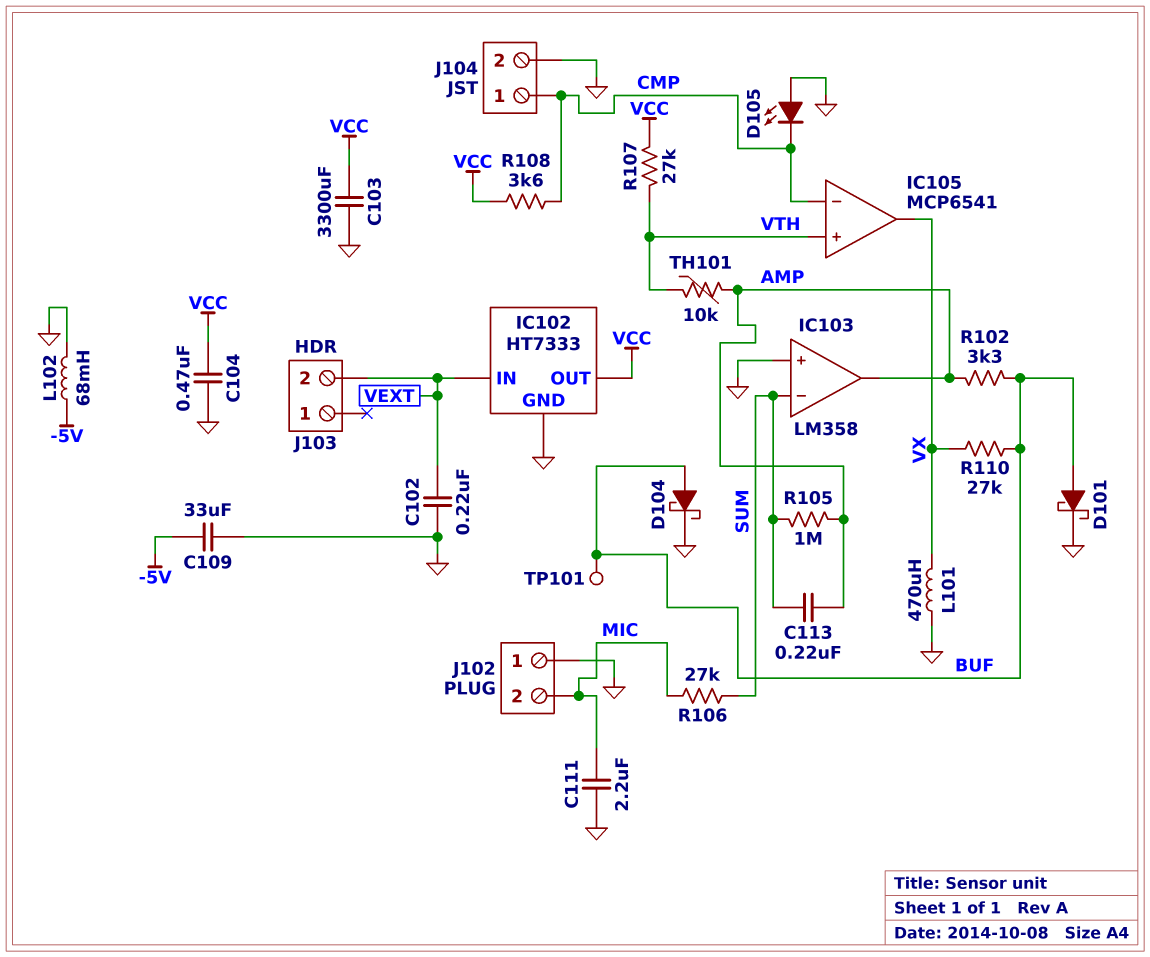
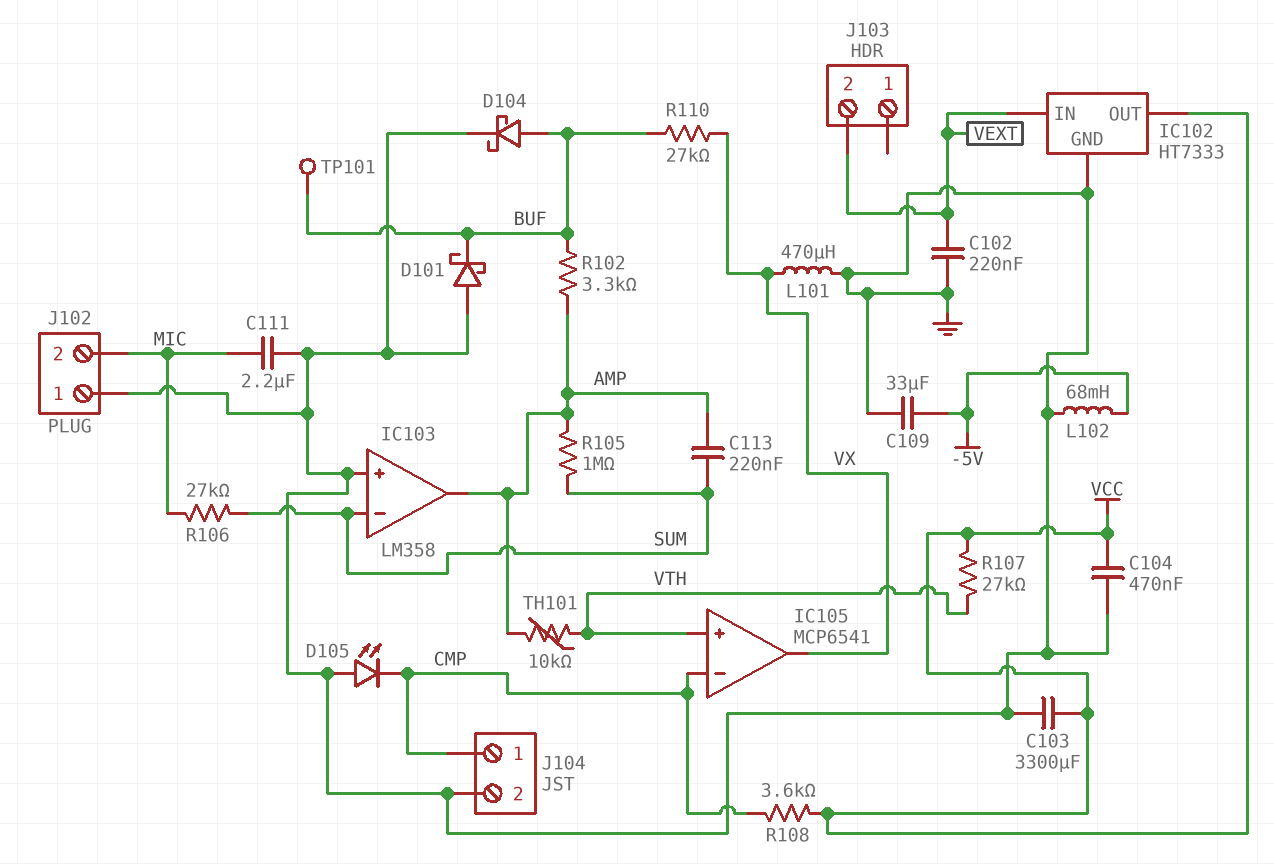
D101: schottky (A BUF, K GND) -> schottky (A GND, K BUF)

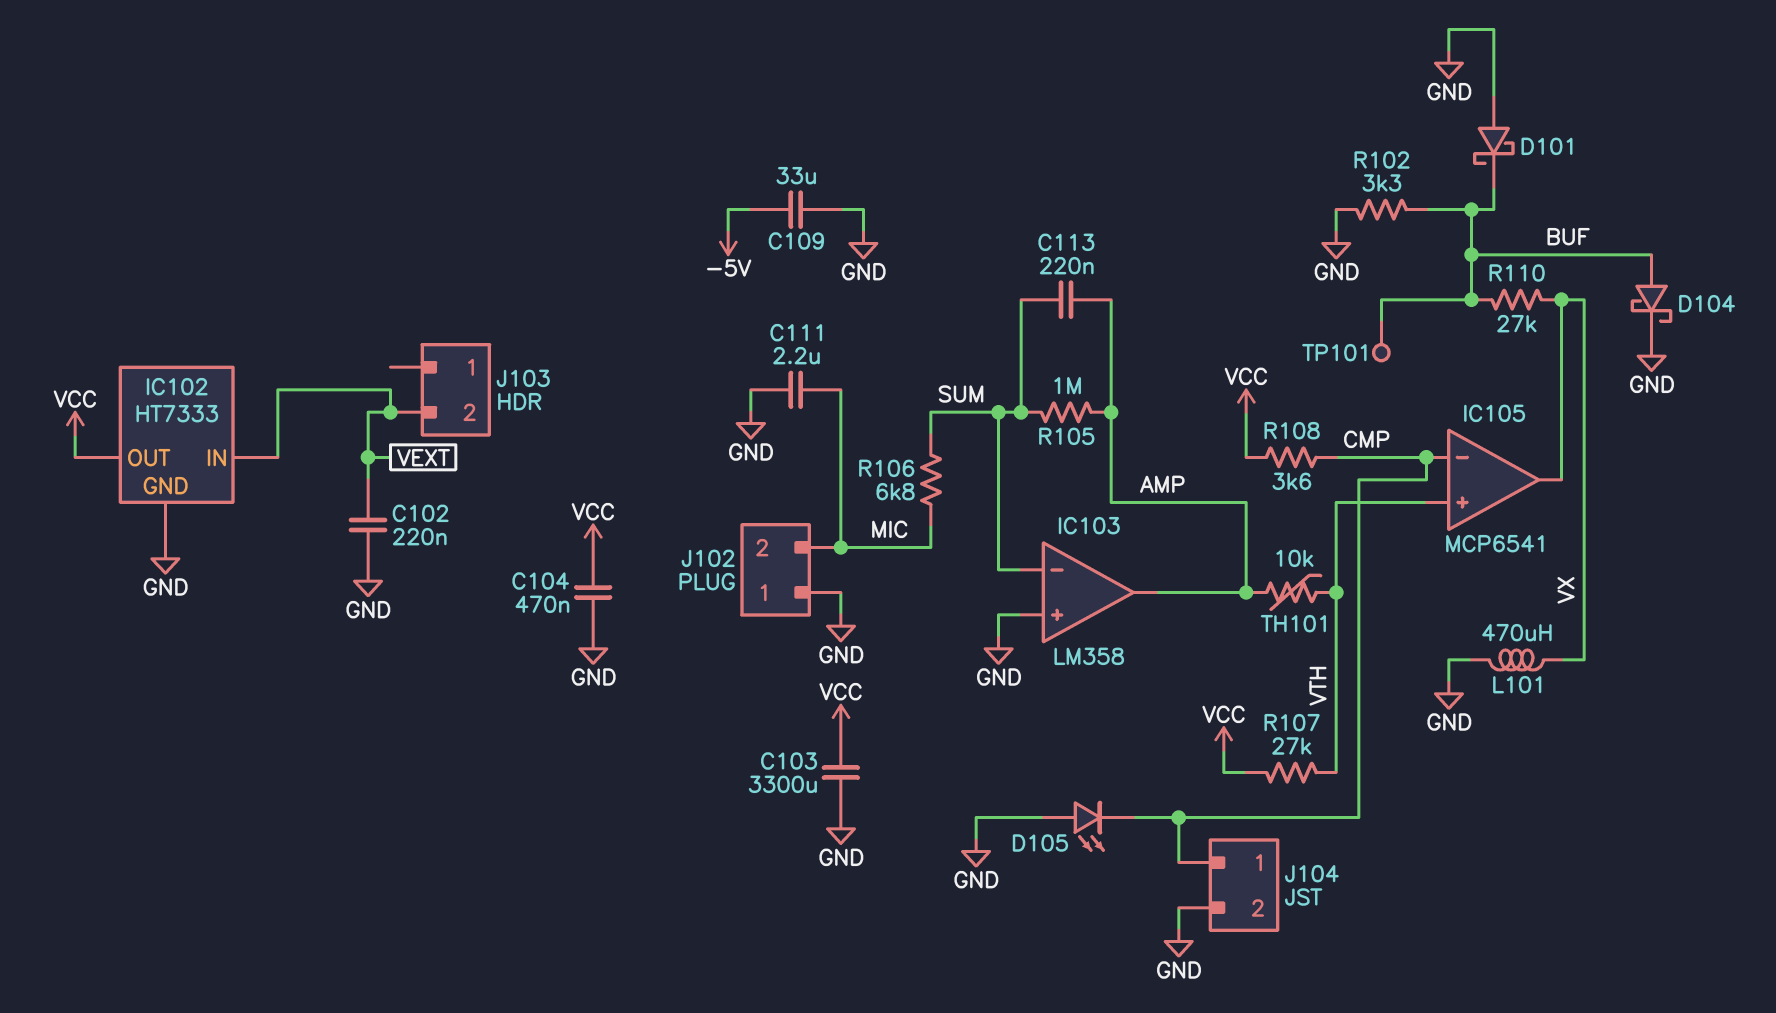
L102: 68mH (-5V, GND) -> none
R102: 3.3k (AMP, BUF) -> 3.3k (BUF, GND)
R106: 27k (MIC, SUM) -> 6.8k (MIC, SUM)

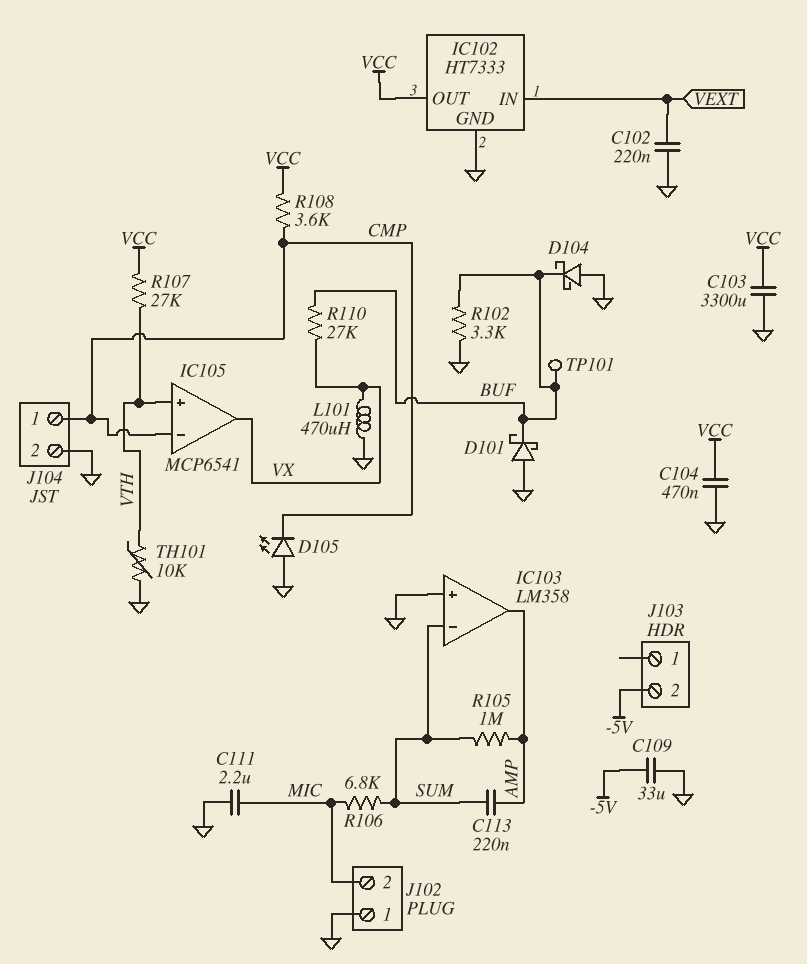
D104: schottky (A BUF, K GND) -> schottky (A GND, K BUF)
J103 pin 2: VEXT -> -5V
TH101: 10k (AMP, VTH) -> 10k (GND, VTH)

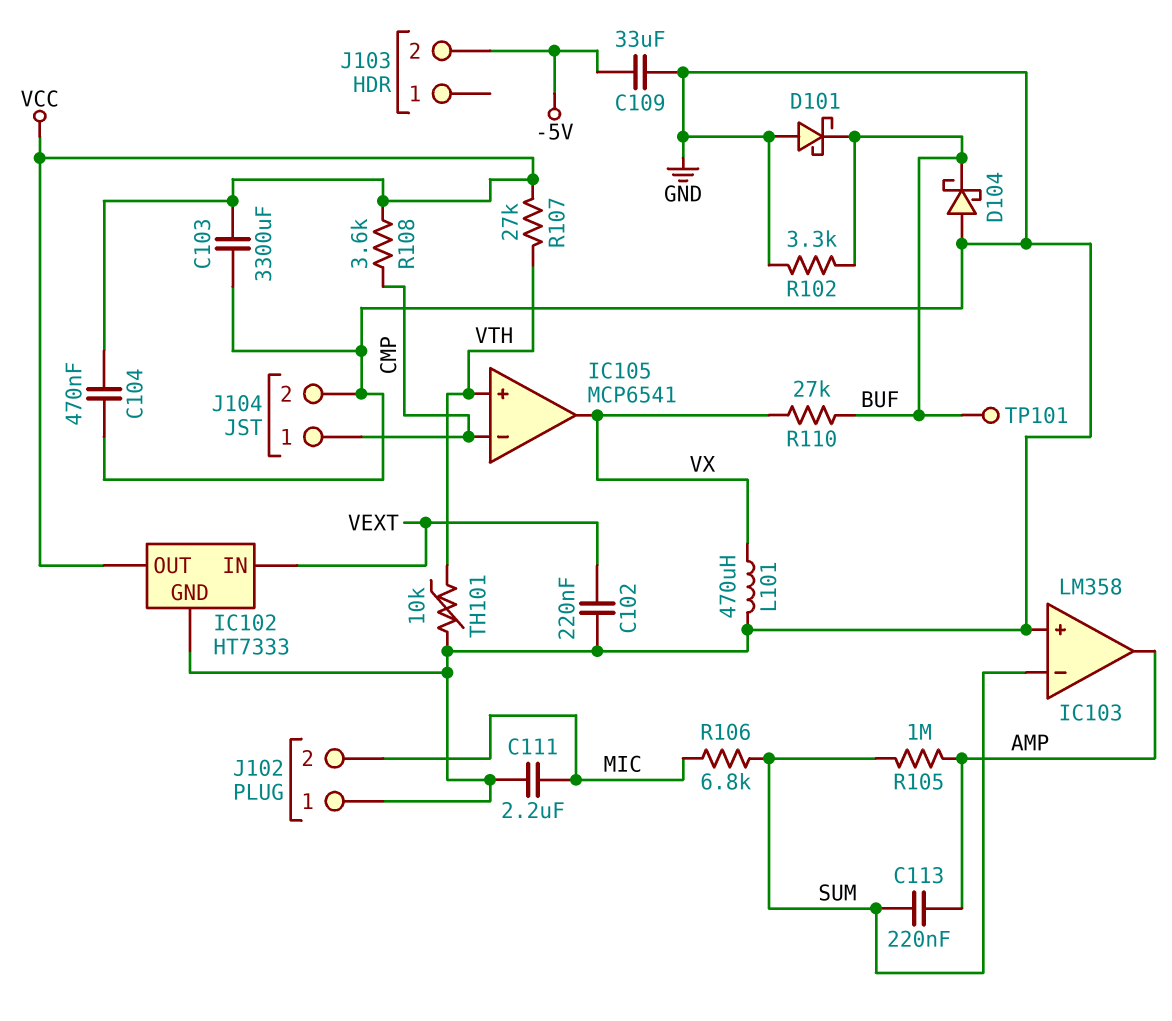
D105: LED (A GND, K CMP) -> none

